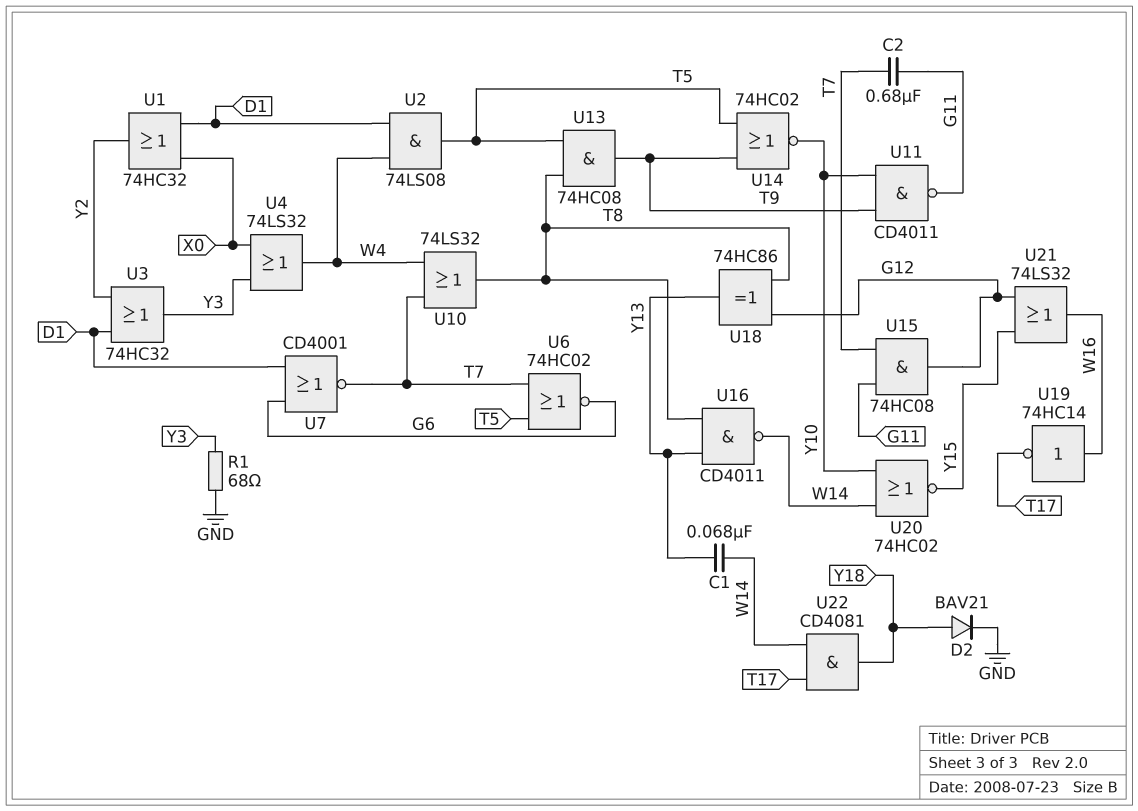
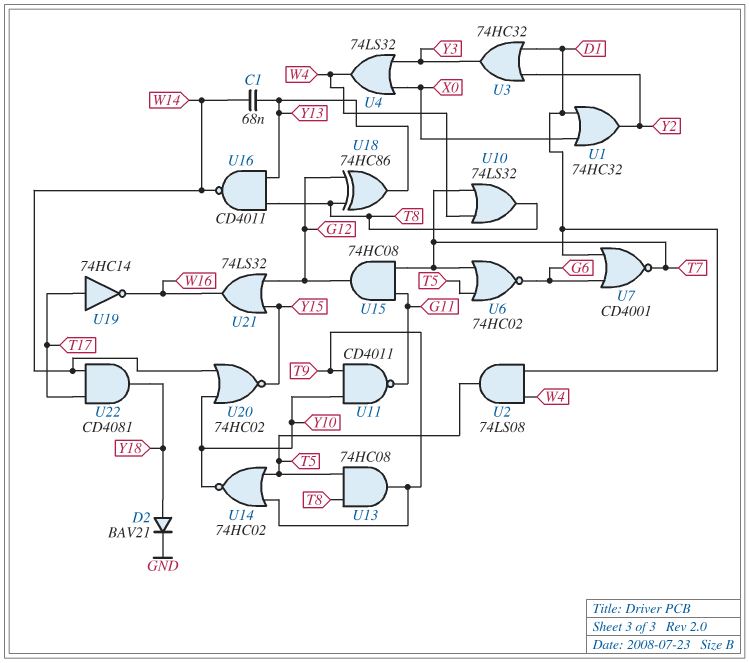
C2: 680nF (G11, T7) -> none
R1: 68 (GND, Y3) -> none
U19: NOT 74HC14 (in W16, out T17) -> NOT 74HC14 (in T17, out W16)

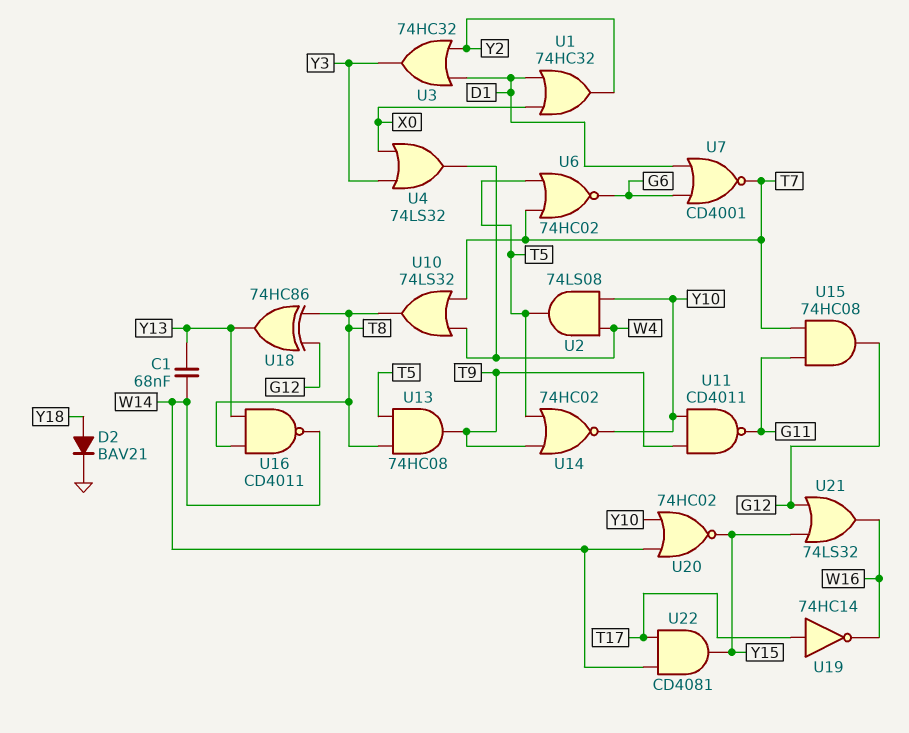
U2: AND 74LS08 (in D1, in W4, out T5) -> AND 74LS08 (in W4, in Y10, out T5)
U22: AND CD4081 (in T17, in W14, out Y18) -> AND CD4081 (in T17, in W14, out Y15)

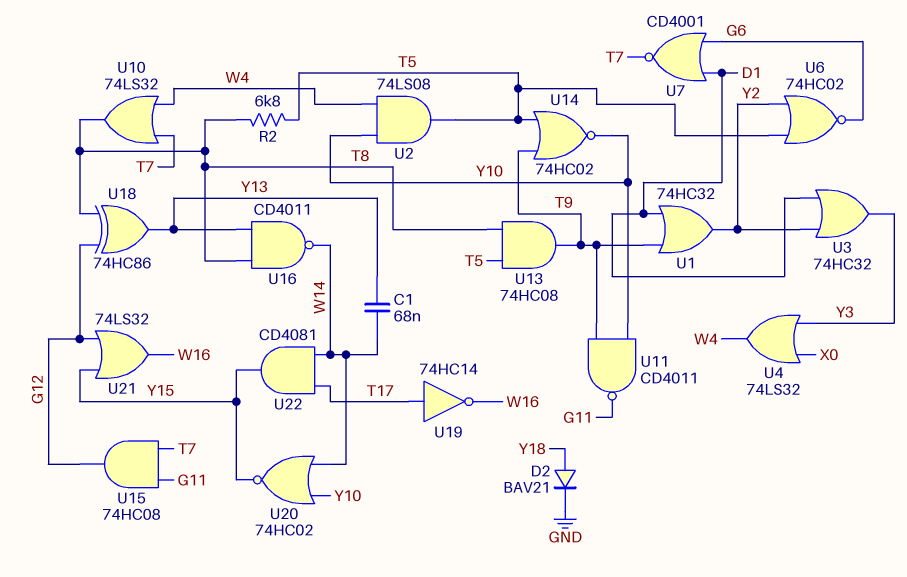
R2: none -> 6.8k (T5, T8)
U1: OR 74HC32 (in D1, in X0, out Y2) -> OR 74HC32 (in D1, in T9, out Y2)
U6: NOR 74HC02 (in T5, in T7, out G6) -> NOR 74HC02 (in T5, in Y2, out G6)

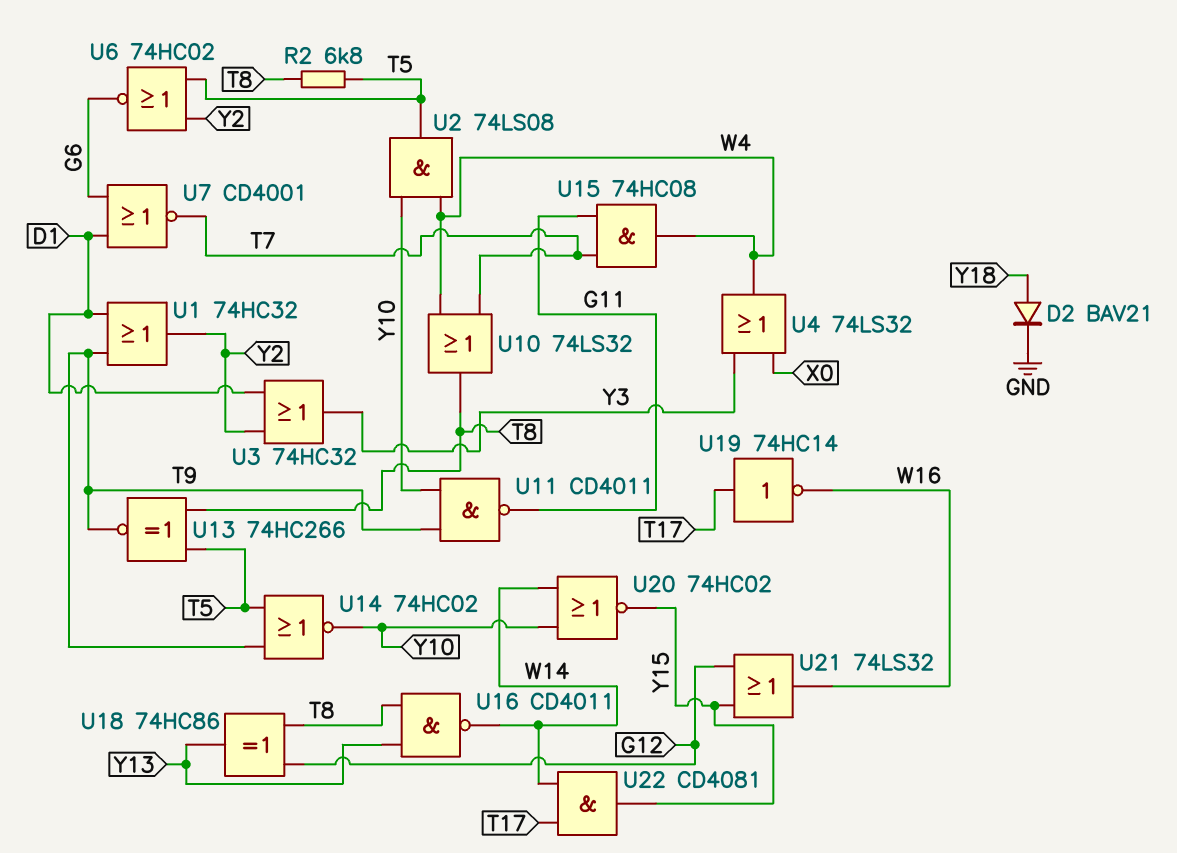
C1: 68nF (W14, Y13) -> none
U13: AND 74HC08 (in T5, in T8, out T9) -> XNOR 74HC266 (in T5, in T8, out T9)
U15: AND 74HC08 (in G11, in T7, out G12) -> AND 74HC08 (in G11, in T7, out W4)

